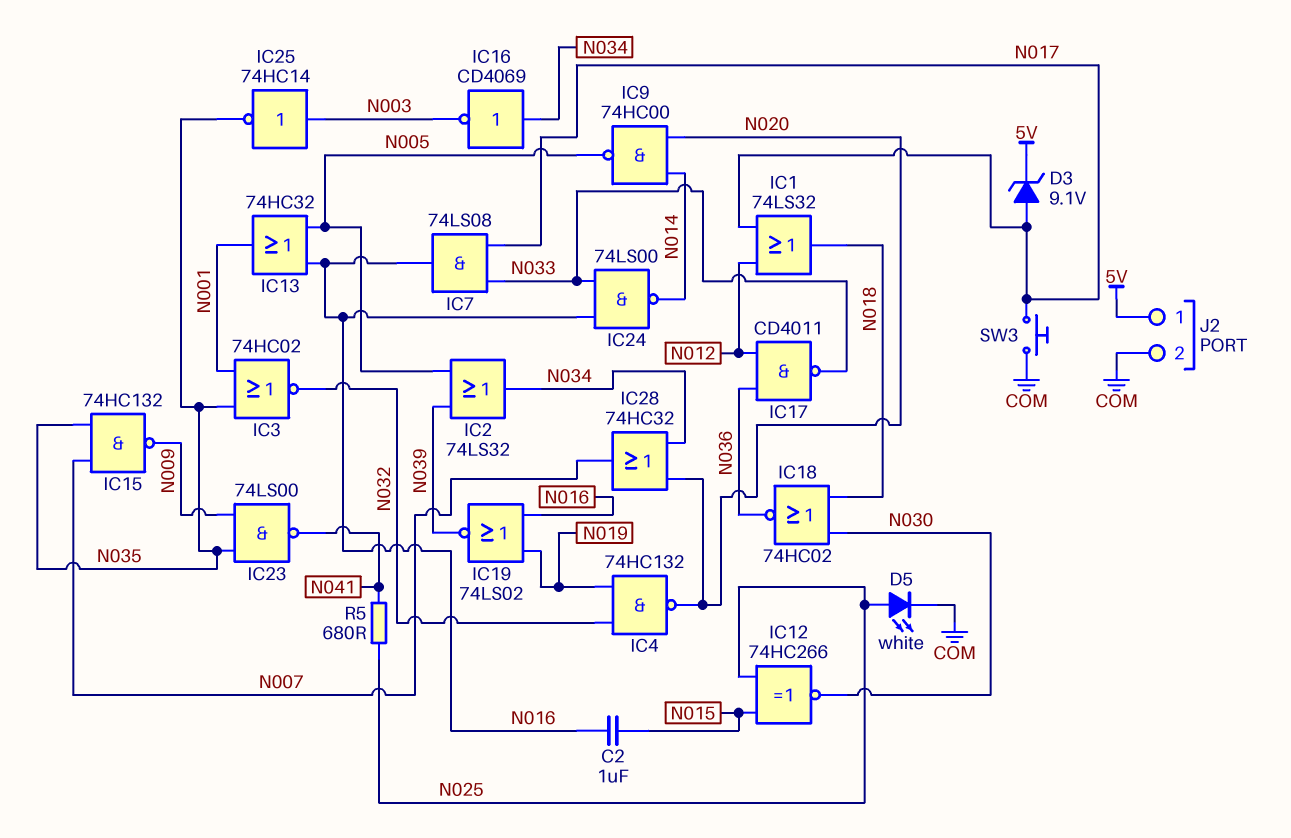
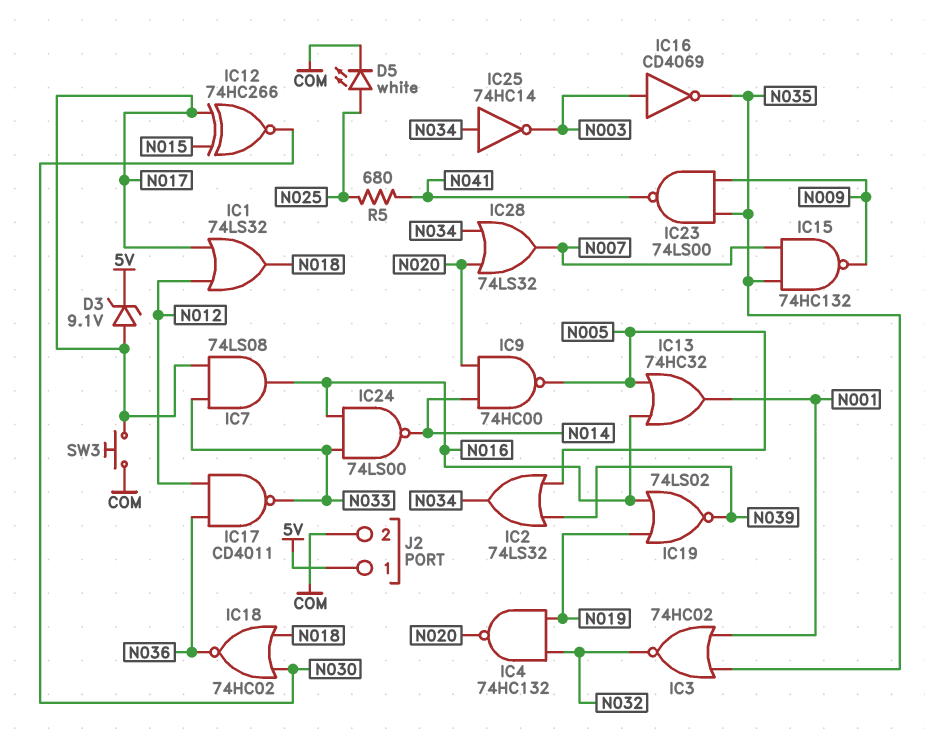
C2: 1uF (N015, N016) -> none
IC12: XNOR 74HC266 (in N015, in N025, out N030) -> XNOR 74HC266 (in N015, in N017, out N030)
IC16: NOT CD4069 (in N034, out N003) -> NOT CD4069 (in N003, out N035)
IC25: NOT 74HC14 (in N003, out N035) -> NOT 74HC14 (in N034, out N003)
IC28: OR 74HC32 (in N020, in N034, out N007) -> OR 74LS32 (in N020, in N034, out N007)

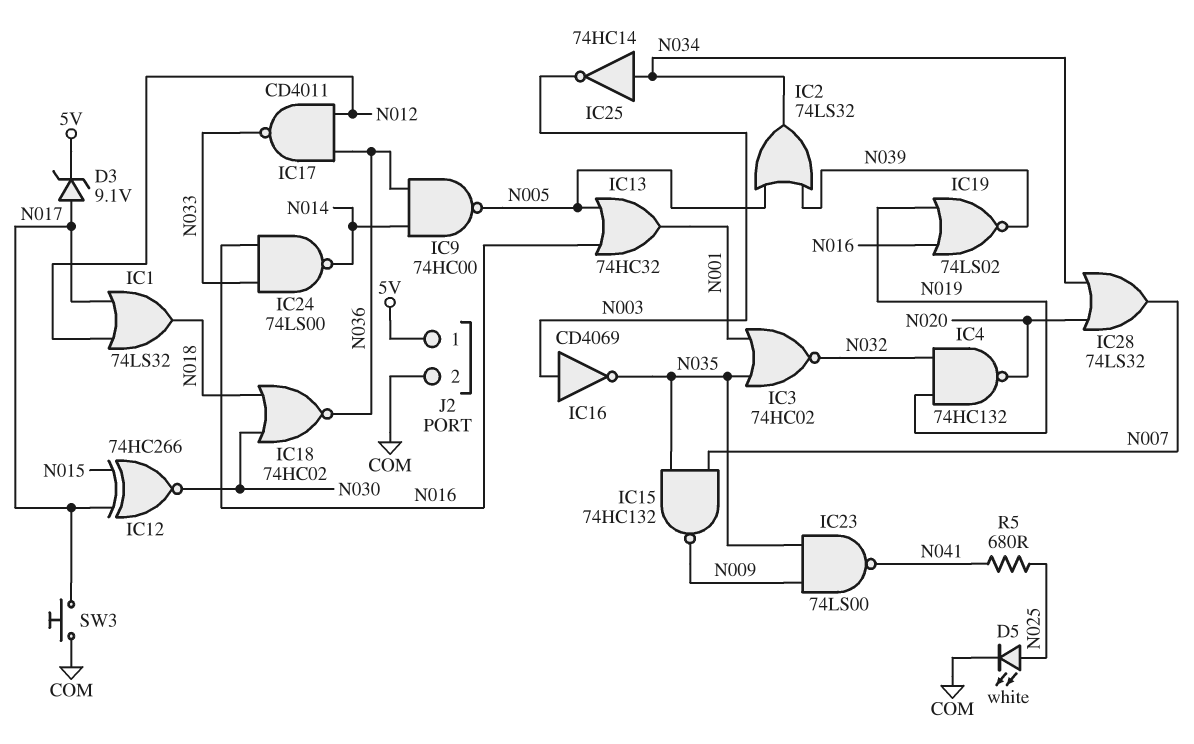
IC7: AND 74LS08 (in N017, in N033, out N016) -> none
IC9: NAND 74HC00 (in N014, in N020, out N005) -> NAND 74HC00 (in N014, in N036, out N005)

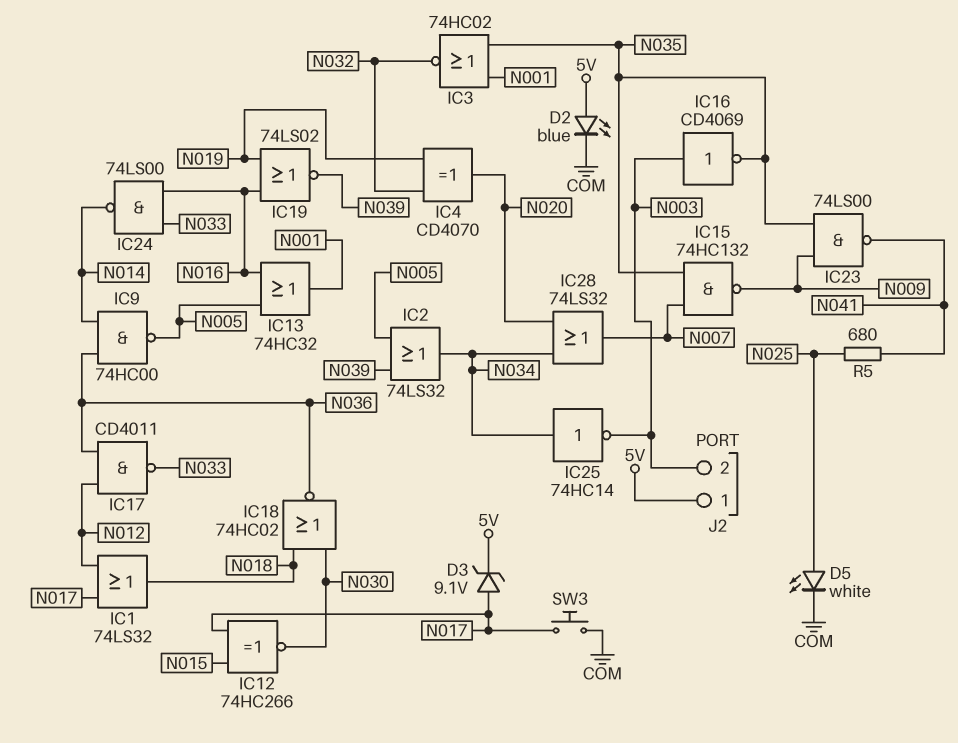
D2: none -> LED blue (A 5V, K COM)
IC4: NAND 74HC132 (in N019, in N032, out N020) -> XOR CD4070 (in N019, in N032, out N020)
J2 pin 2: COM -> N003

